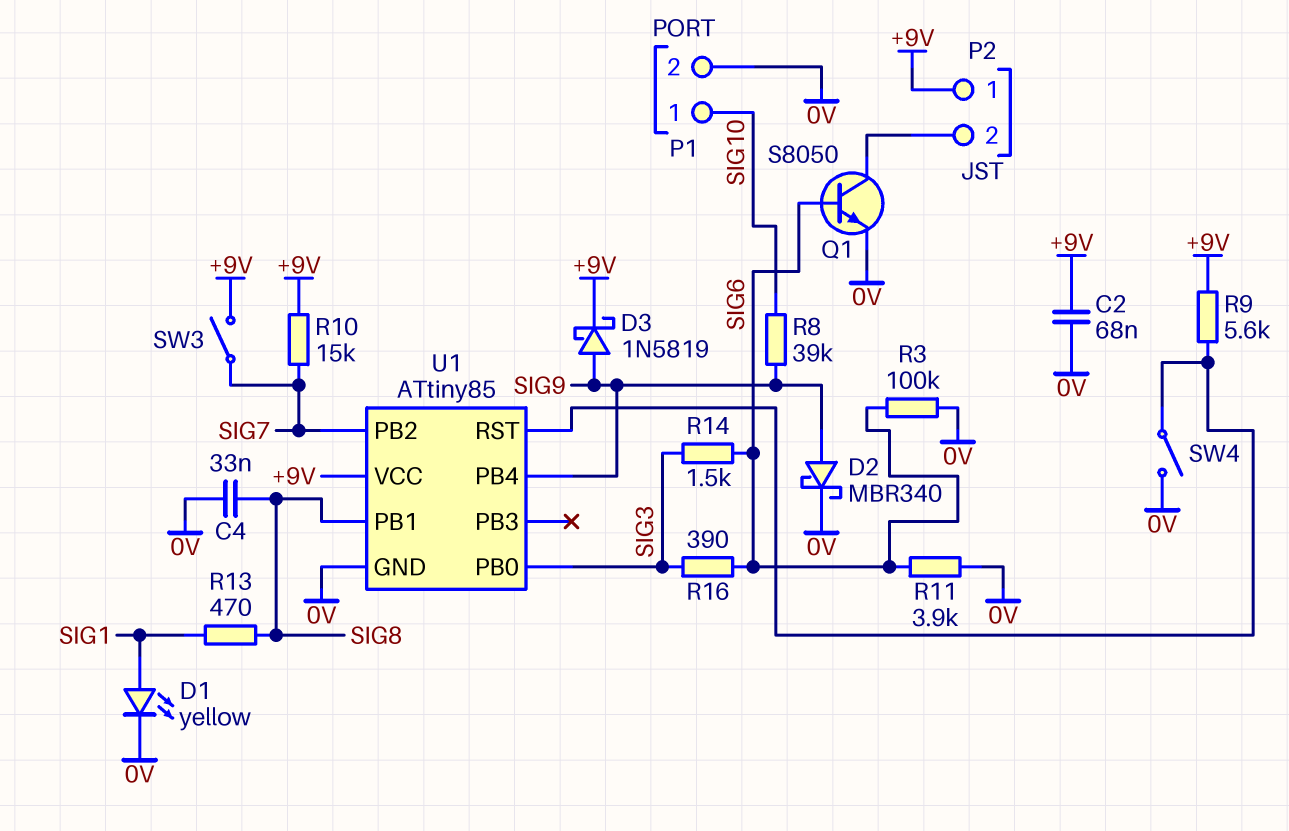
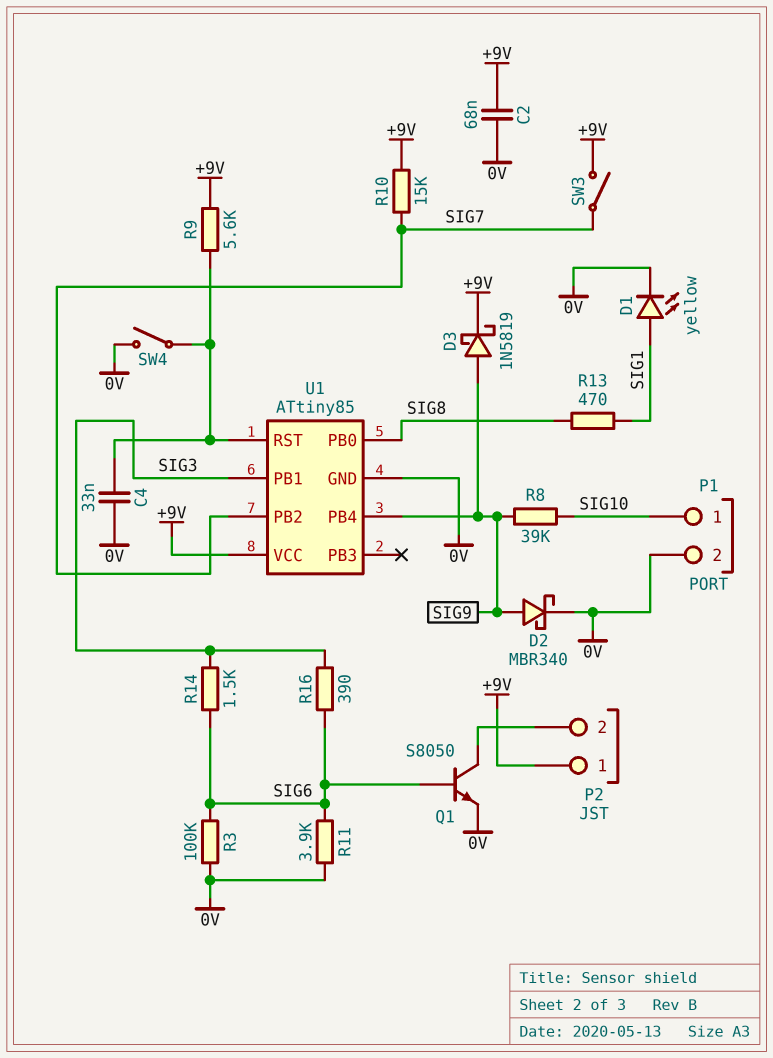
C4: 33nF (0V, SIG8) -> 33nF (0V, U1/RST)
U1 pin PB0: SIG3 -> SIG8
U1 pin PB1: SIG8 -> SIG3

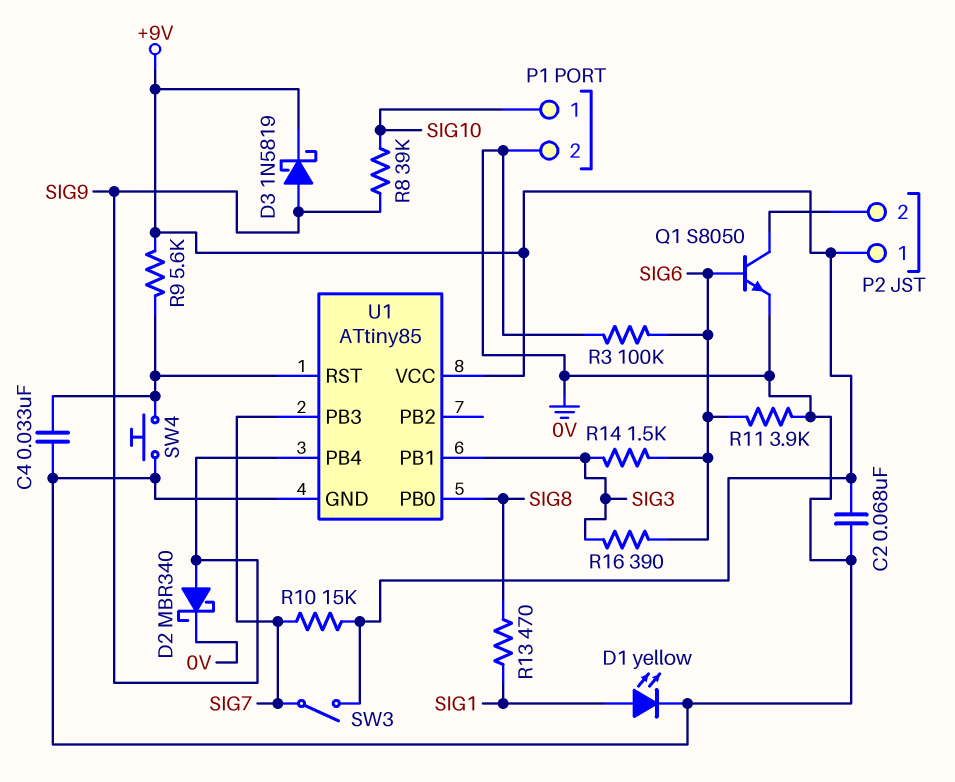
SW4: switch (0V, U1/RST) -> button (0V, U1/RST)
U1 pin PB2: SIG7 -> none
U1 pin PB3: none -> SIG7

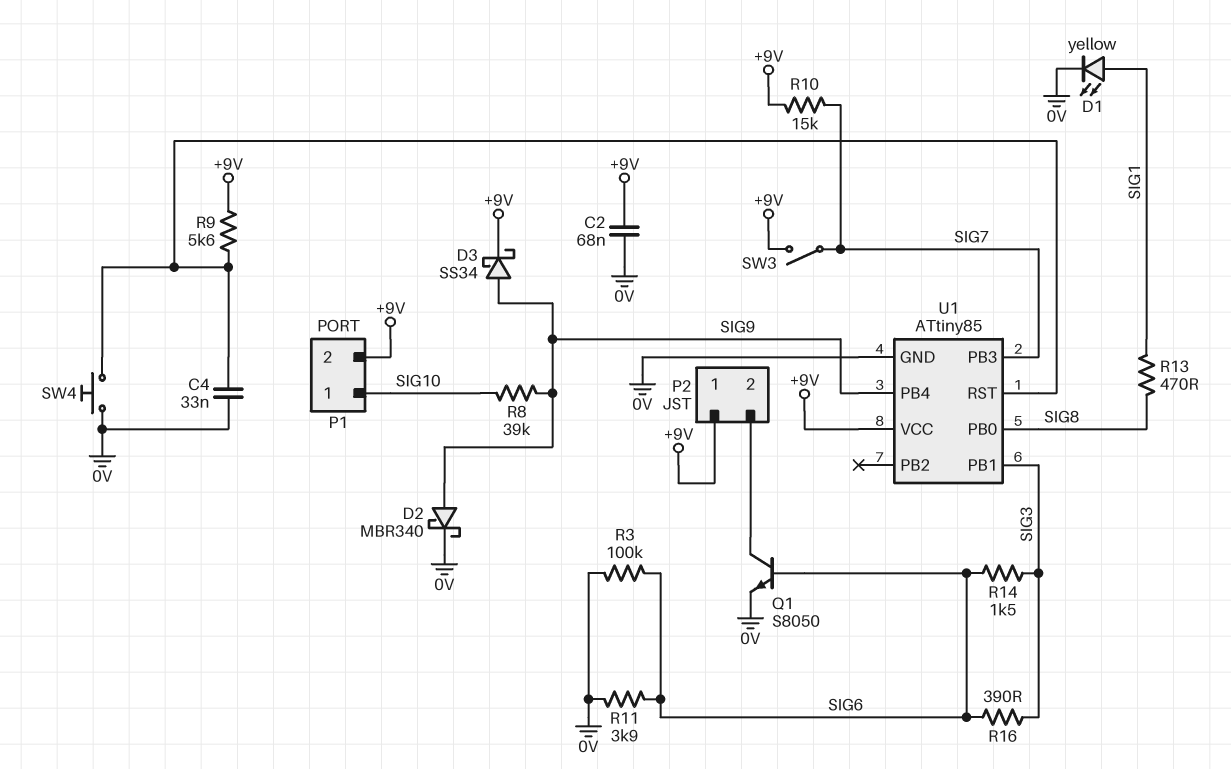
D3: schottky 1N5819 (A SIG9, K +9V) -> schottky SS34 (A SIG9, K +9V)
P1 pin 2: 0V -> +9V

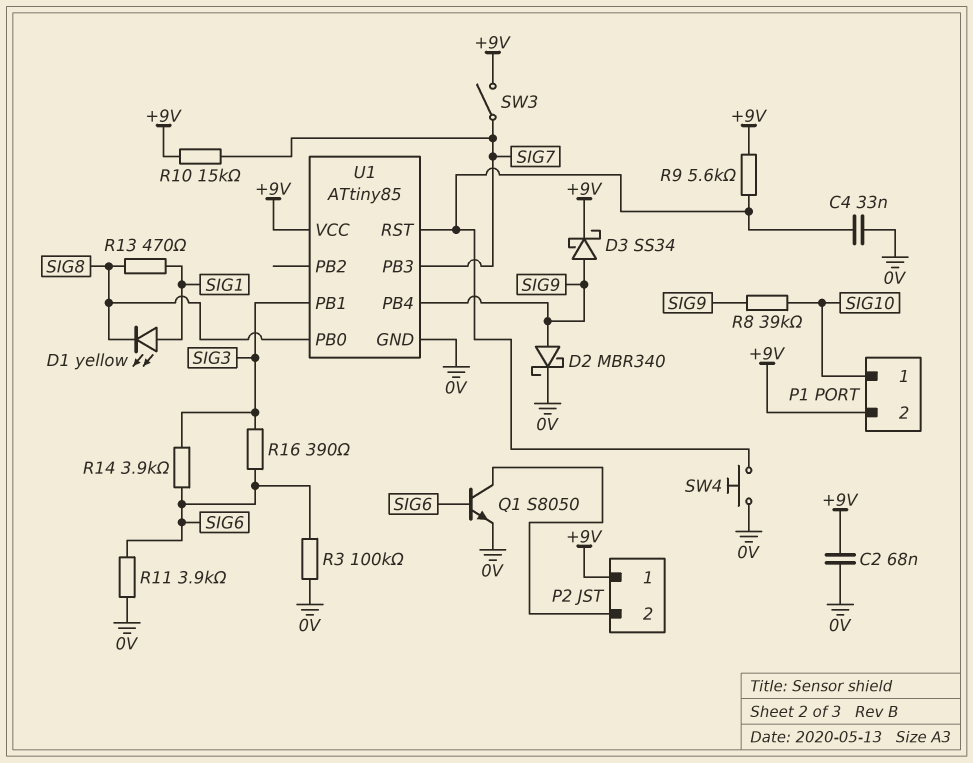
D1: LED yellow (A SIG1, K 0V) -> LED yellow (A SIG1, K SIG8)
R14: 1.5k (SIG3, SIG6) -> 3.9k (SIG3, SIG6)

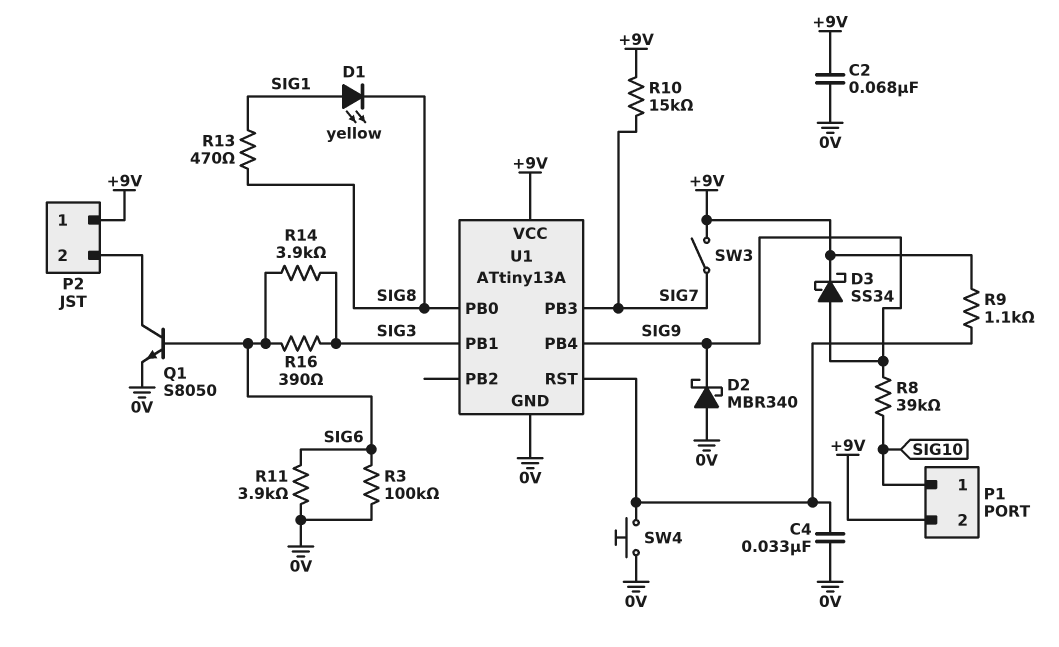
D2: schottky MBR340 (A SIG9, K 0V) -> schottky MBR340 (A 0V, K SIG9)
R9: 5.6k (+9V, U1/RST) -> 1.1k (+9V, U1/RST)
U1: ATtiny85 -> ATtiny13A

